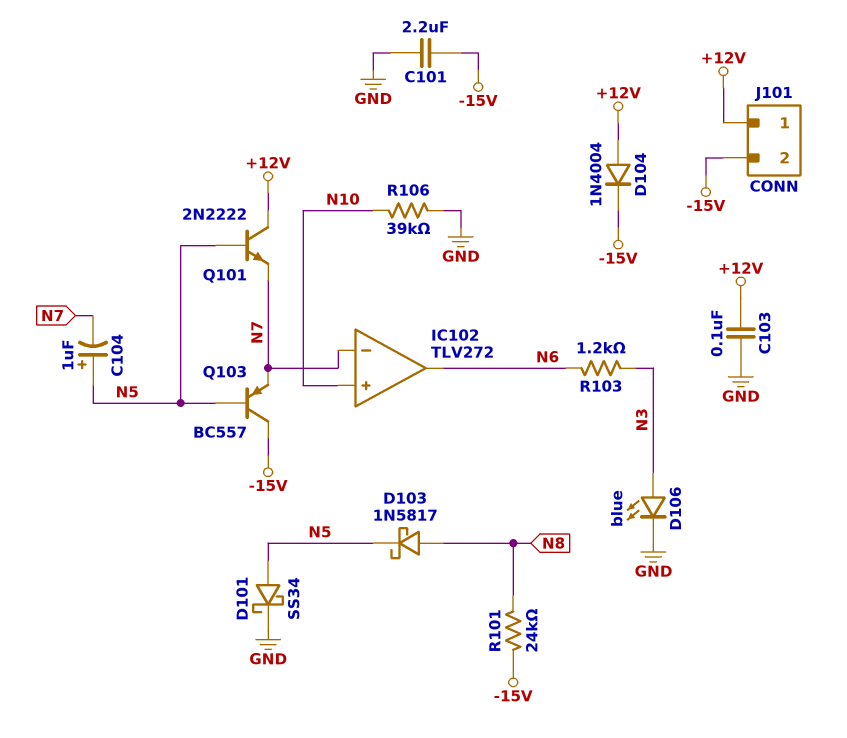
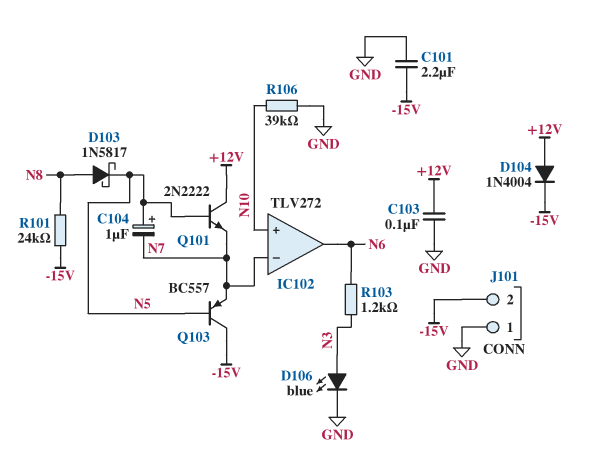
D101: schottky SS34 (A N5, K GND) -> none
J101 pin 1: +12V -> GND

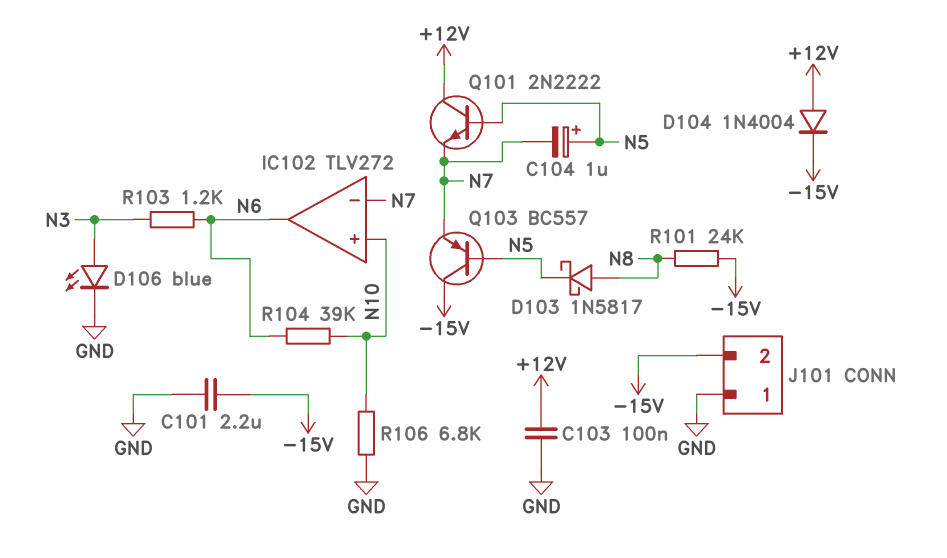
R104: none -> 39k (N6, N10)
R106: 39k (GND, N10) -> 6.8k (GND, N10)

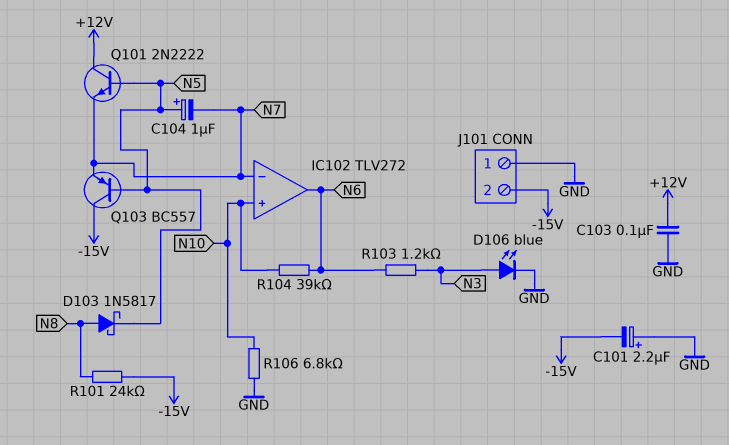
C101: 2.2uF (-15V, GND) -> 2.2uF (plus GND, minus -15V)
D104: diode 1N4004 (A +12V, K -15V) -> none

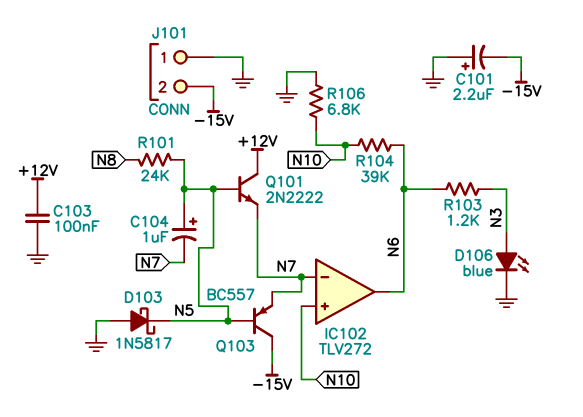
D103: schottky 1N5817 (A N8, K N5) -> schottky 1N5817 (A GND, K N5)
R101: 24k (-15V, N8) -> 24k (N5, N8)

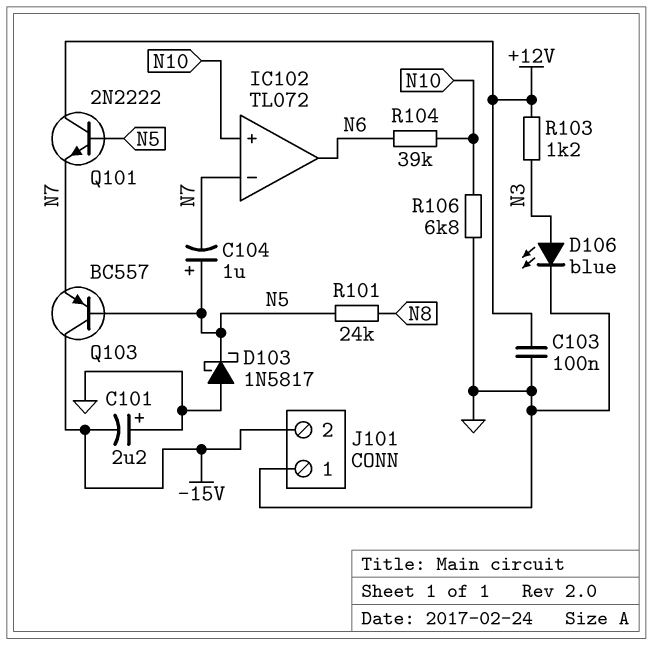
IC102: TLV272 -> TL072
R103: 1.2k (N3, N6) -> 1.2k (+12V, N3)

